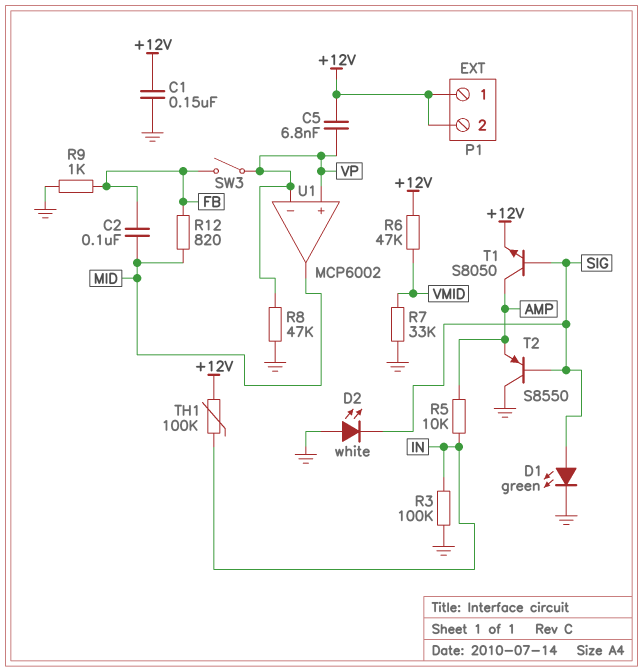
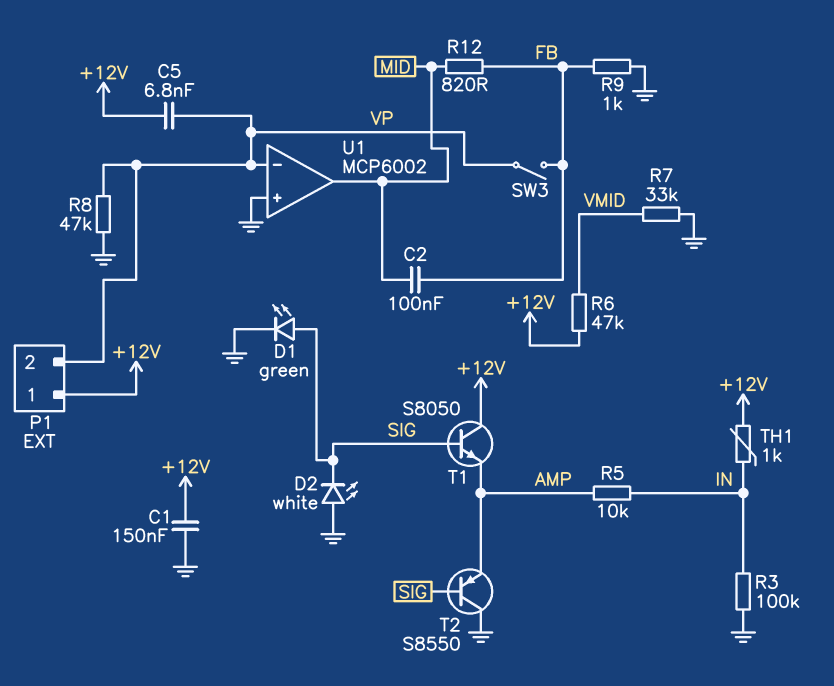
P1 pin 2: +12V -> VP
T1: NPN S8050 (B SIG, C AMP, E +12V) -> NPN S8050 (B SIG, C +12V, E AMP)
TH1: 100k (+12V, IN) -> 1k (+12V, IN)
U1 pin in+: VP -> GND

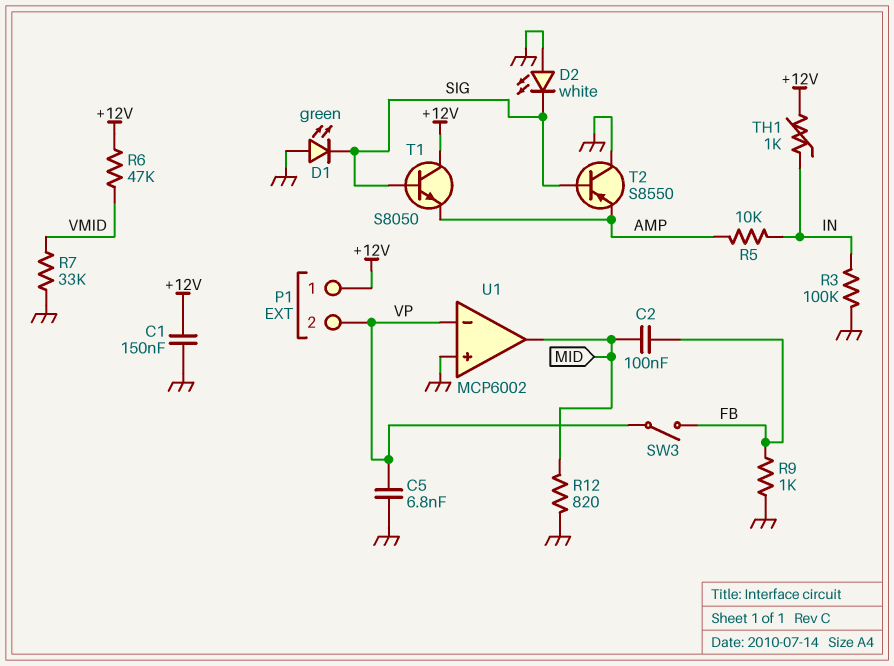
C5: 6.8nF (+12V, VP) -> 6.8nF (GND, VP)
D1: LED green (A SIG, K GND) -> LED green (A GND, K SIG)
R8: 47k (GND, VP) -> none
R12: 820 (FB, MID) -> 820 (GND, MID)

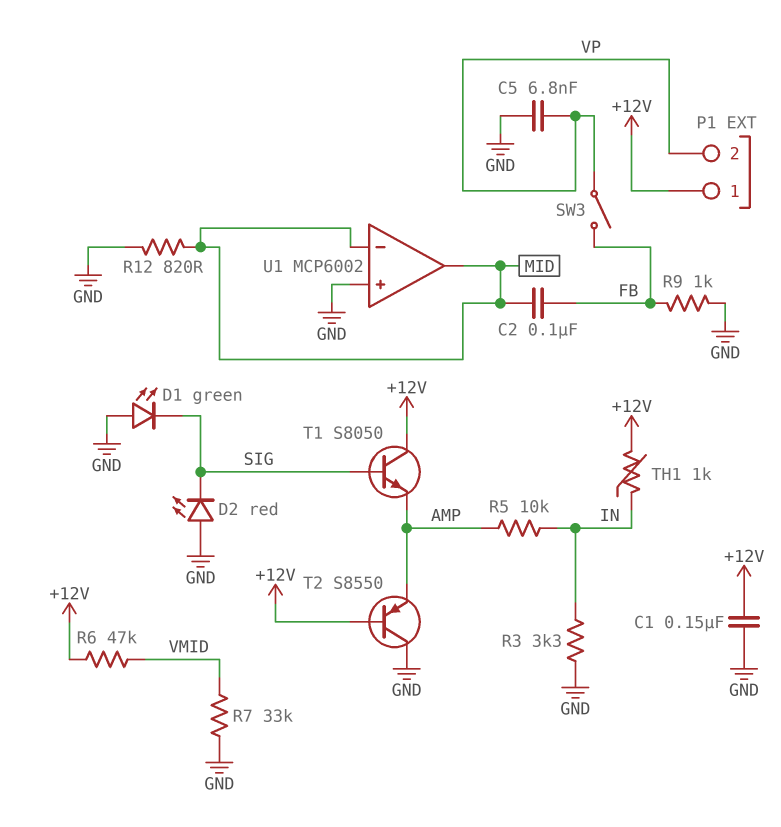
D2: LED white (A GND, K SIG) -> LED red (A GND, K SIG)
R3: 100k (GND, IN) -> 3.3k (GND, IN)
T2: PNP S8550 (B SIG, C GND, E AMP) -> PNP S8550 (B +12V, C GND, E AMP)
U1 pin in-: VP -> MID

